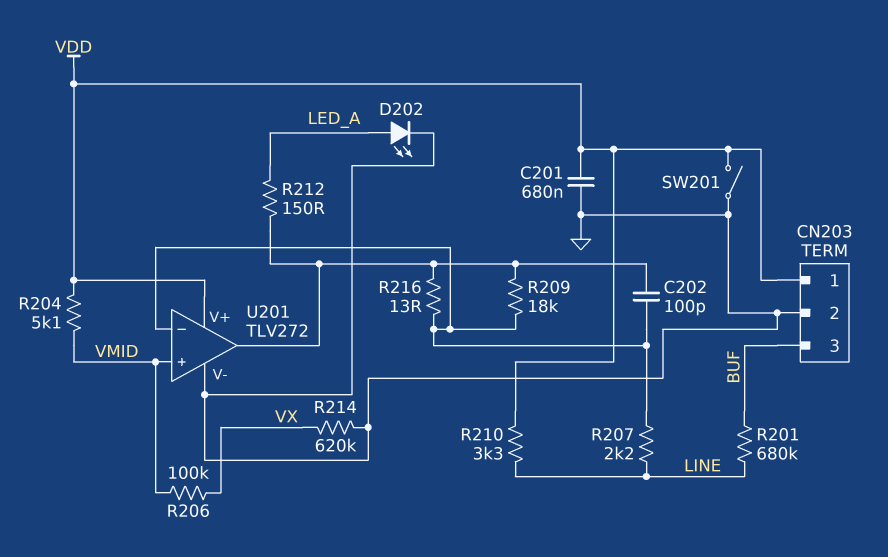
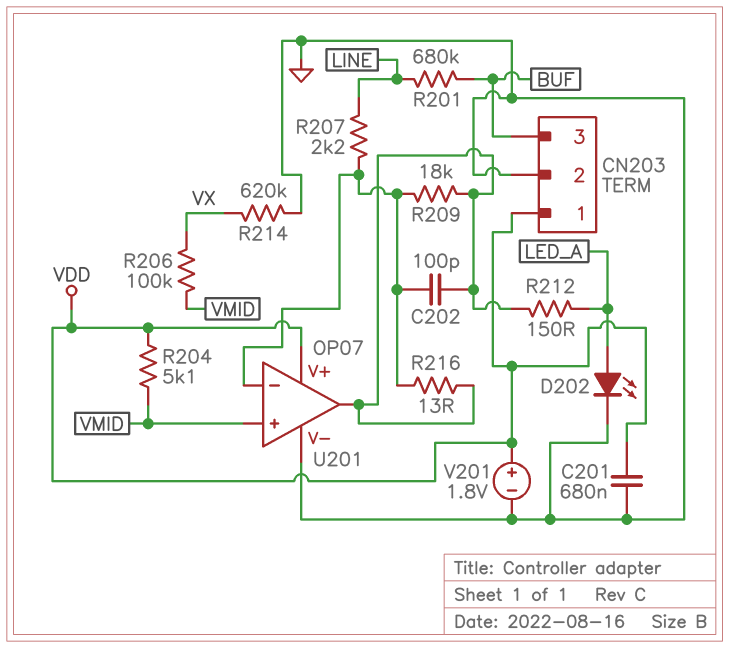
R210: 3.3k (LINE, VDD) -> none
SW201: switch (GND, VDD) -> none
U201: TLV272 -> OP07
V201: none -> 1.8V (plus VDD, minus GND)

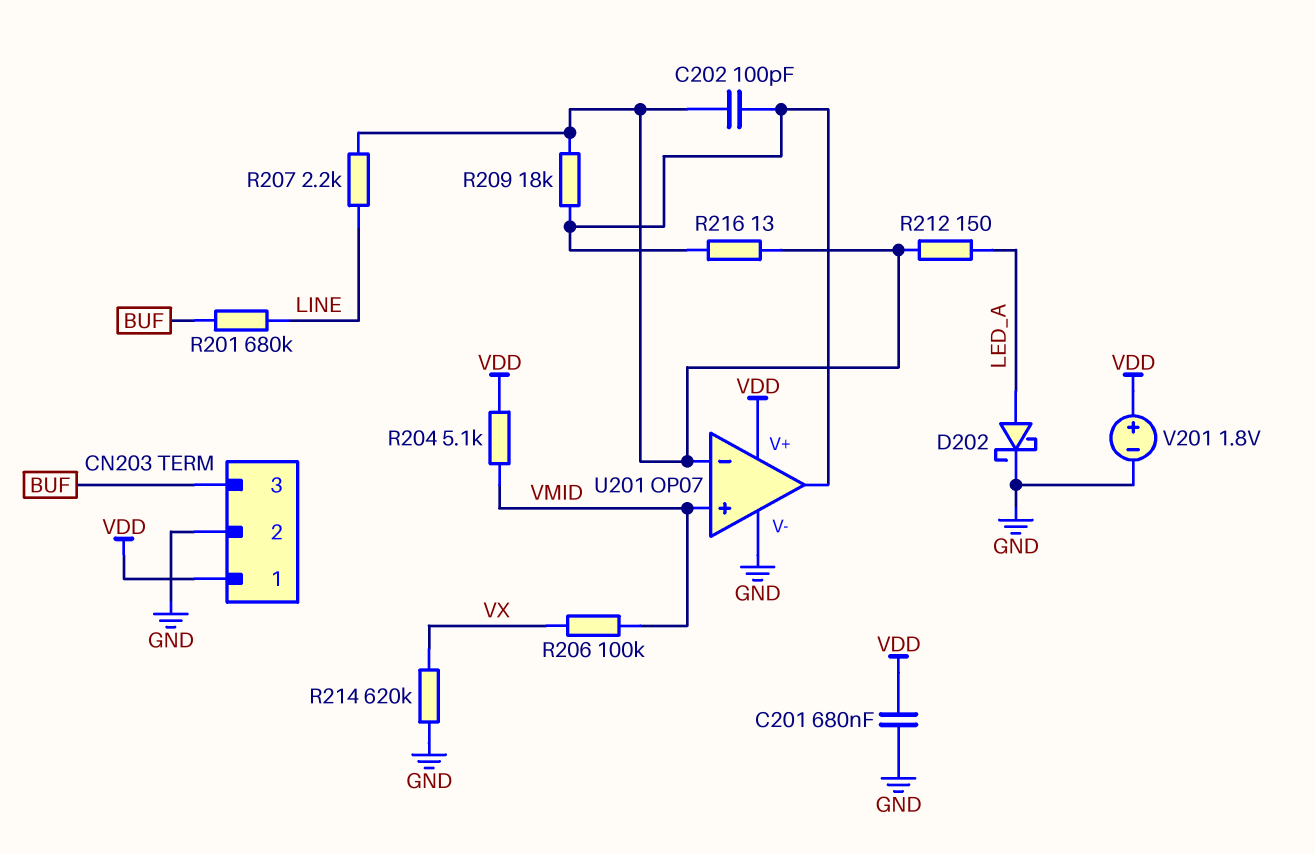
D202: LED (A LED_A, K GND) -> schottky (A LED_A, K GND)
R212: 150 (LED_A, U201/out) -> 150 (LED_A, U201/in-)

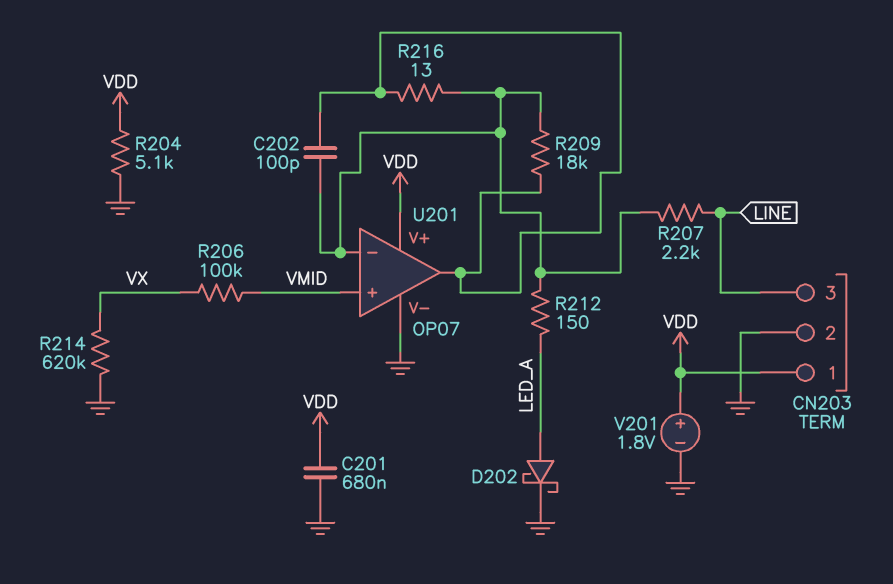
CN203 pin 3: BUF -> LINE
R201: 680k (BUF, LINE) -> none
R204: 5.1k (VDD, VMID) -> 5.1k (GND, VDD)

